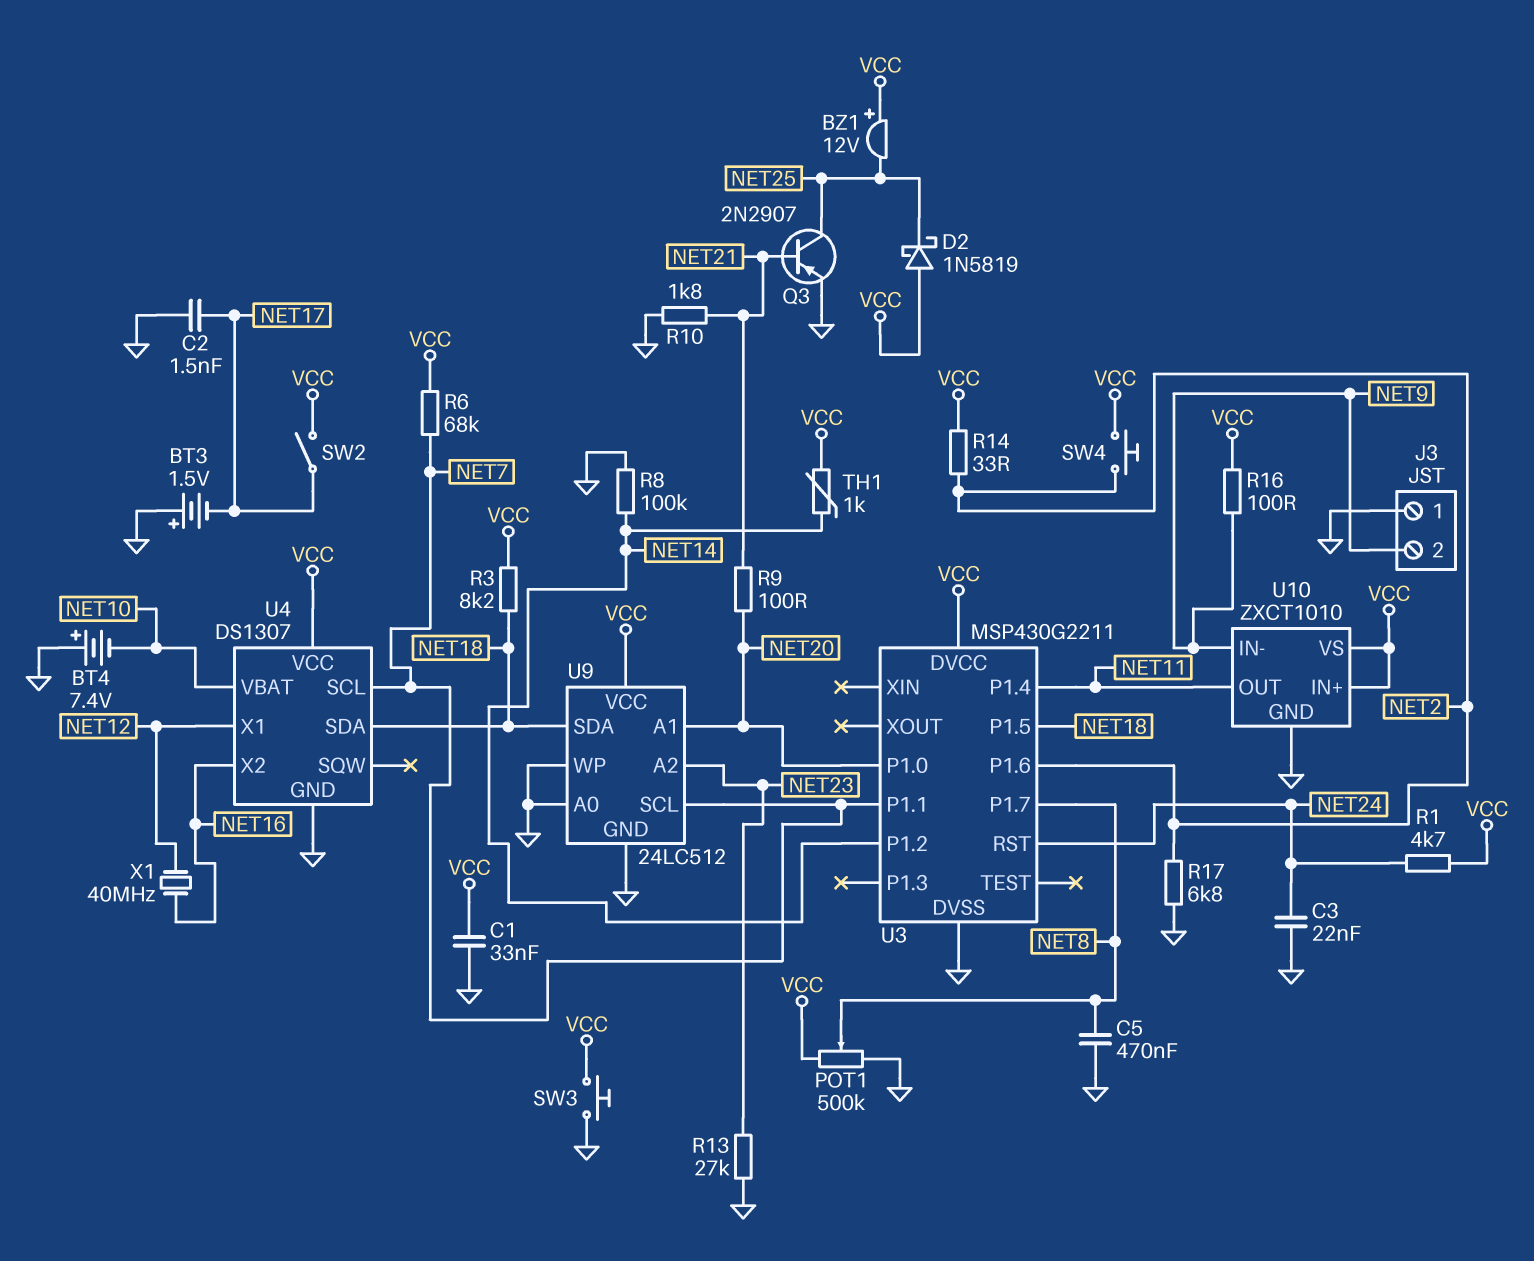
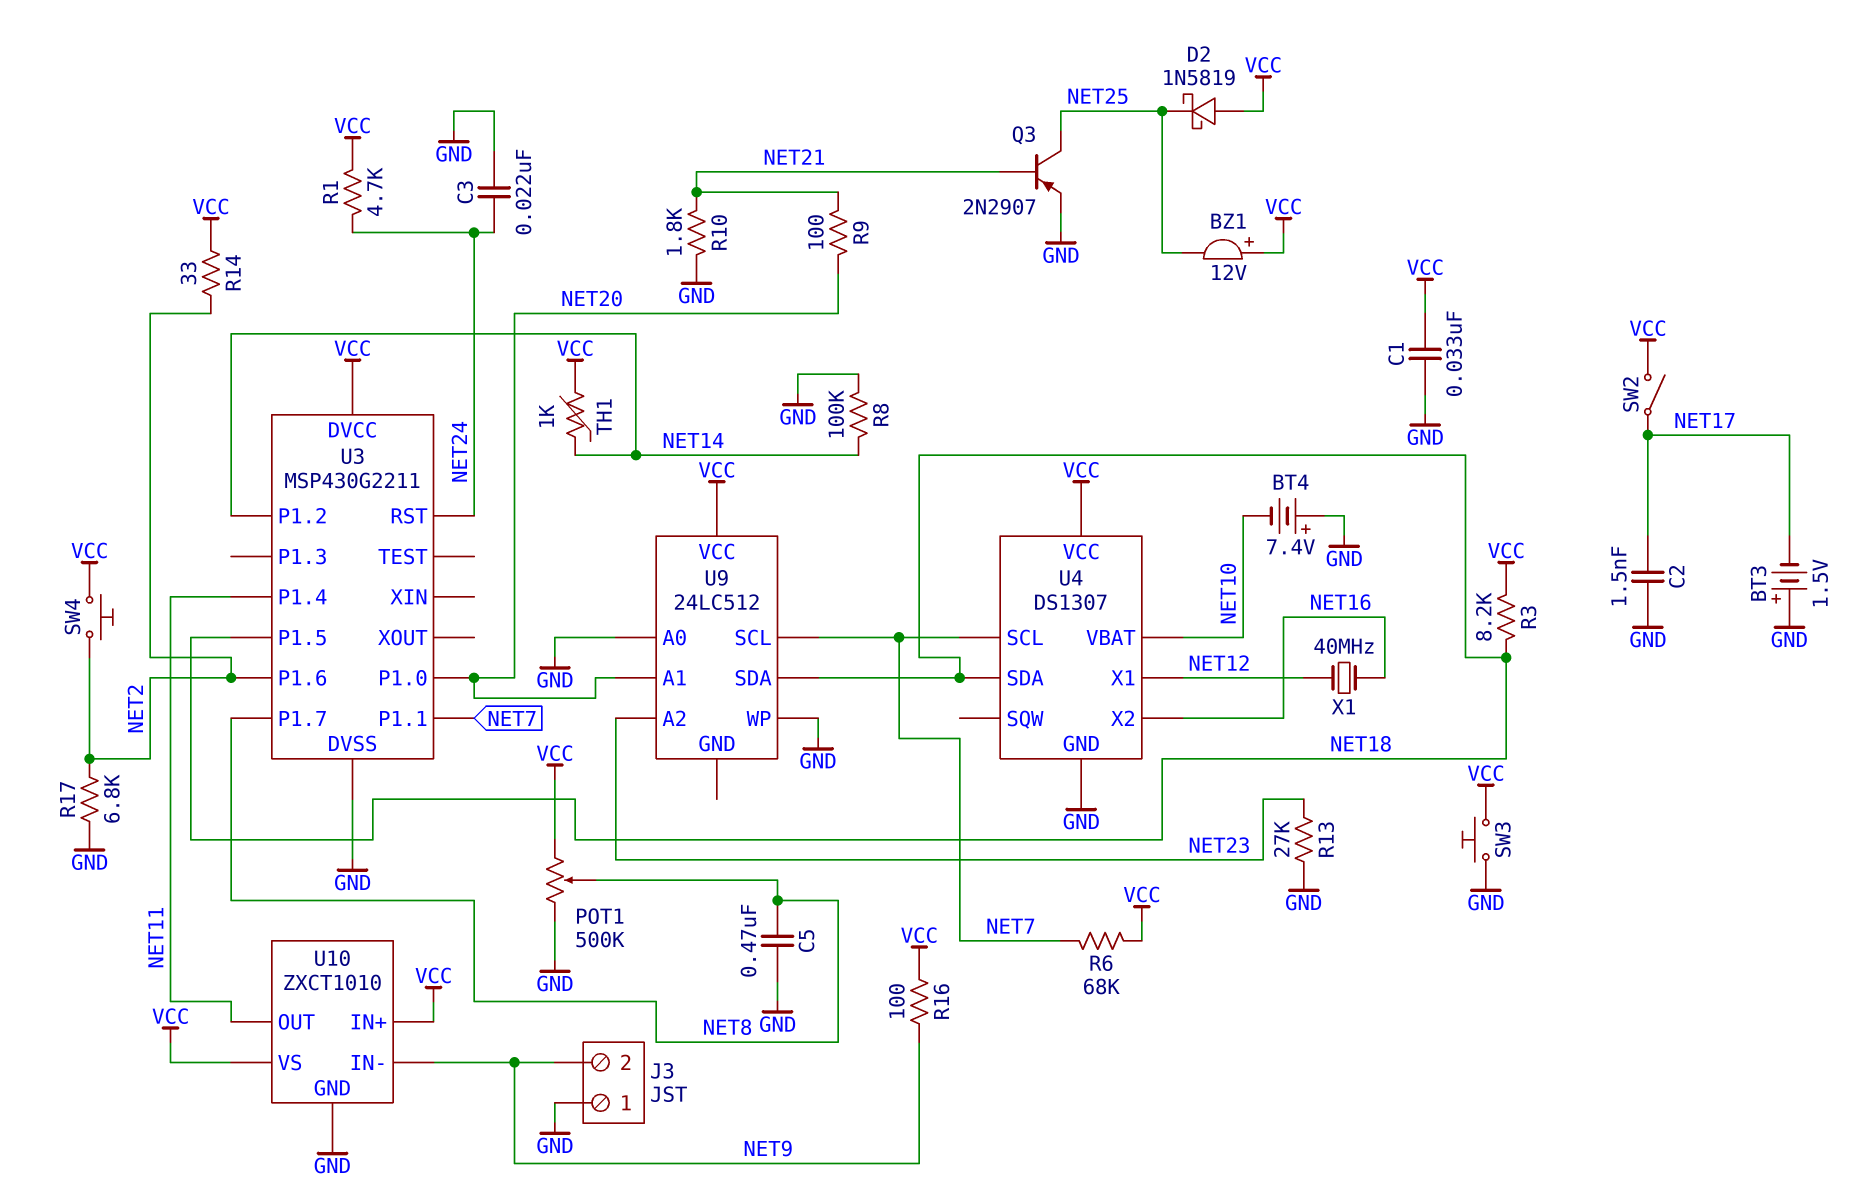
U9 pin GND: GND -> none

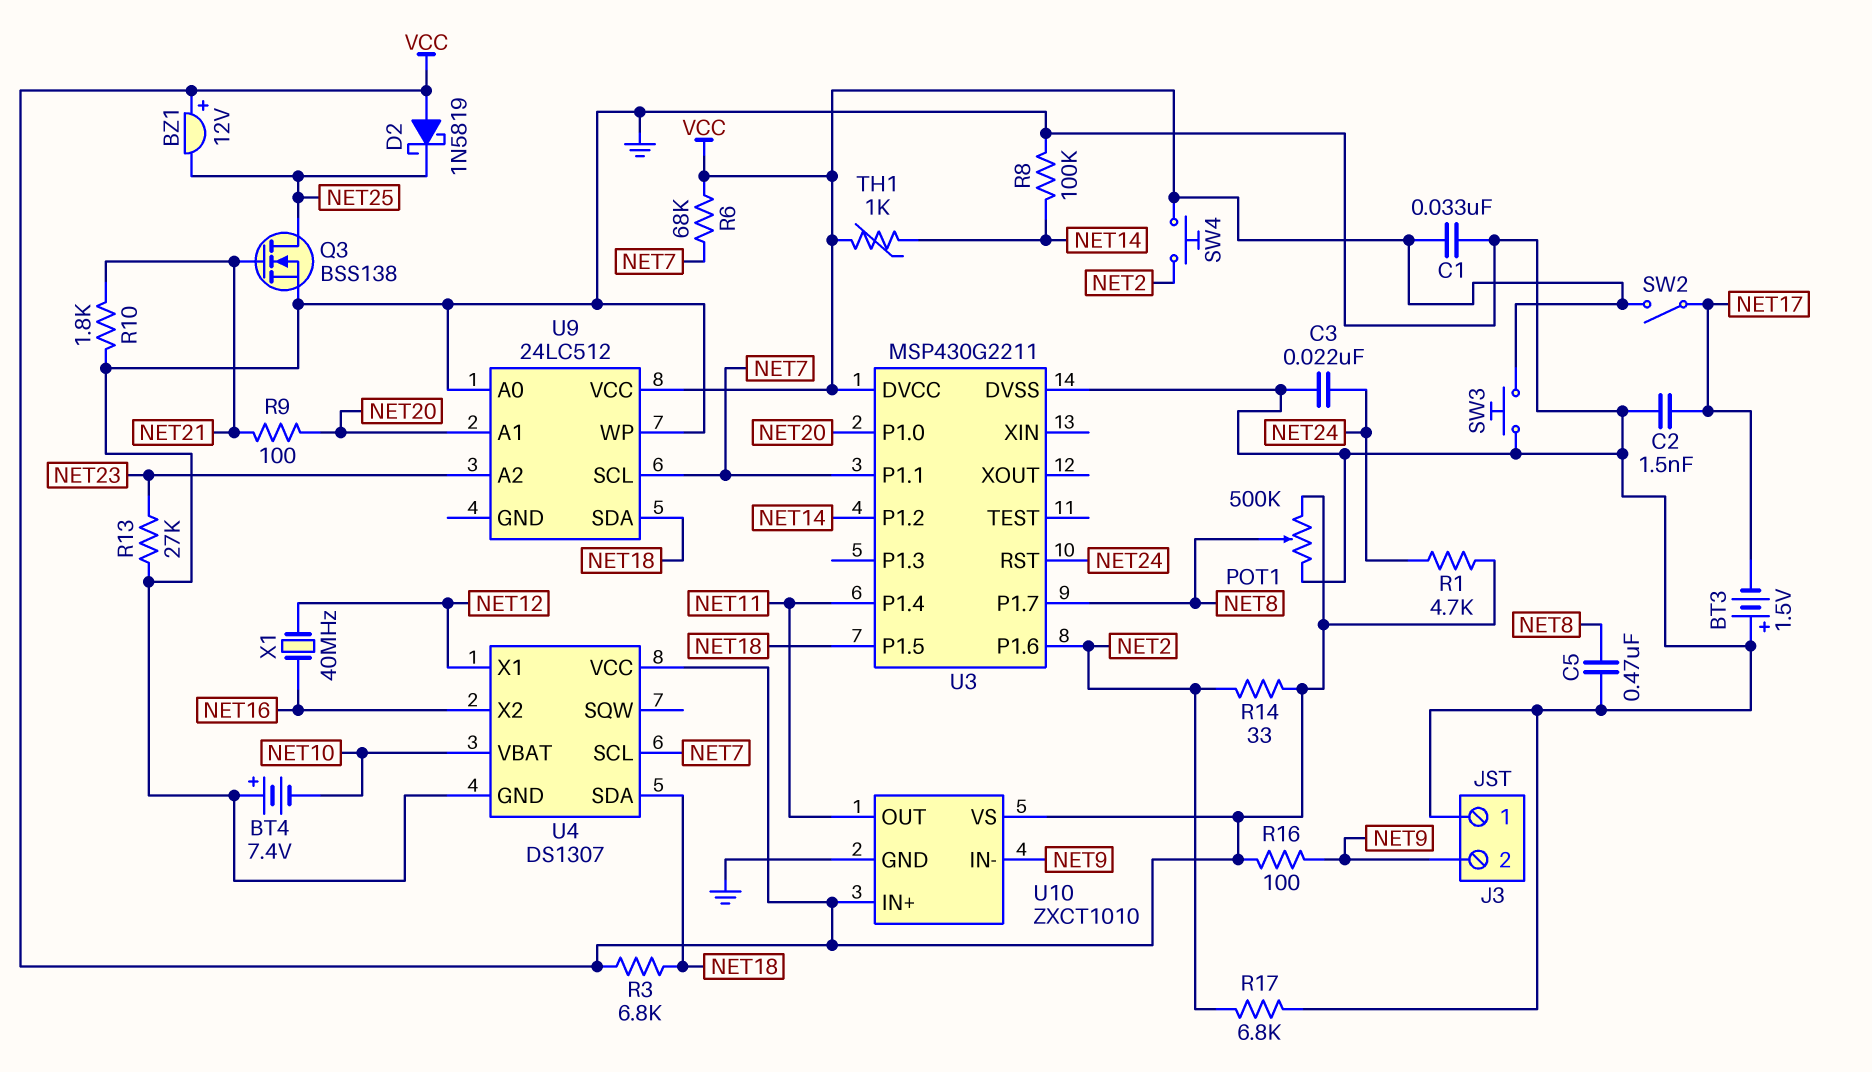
Q3: PNP 2N2907 (B NET21, C NET25, E GND) -> NMOS BSS138 (G NET21, D NET25, S GND)
R3: 8.2k (NET18, VCC) -> 6.8k (NET18, VCC)

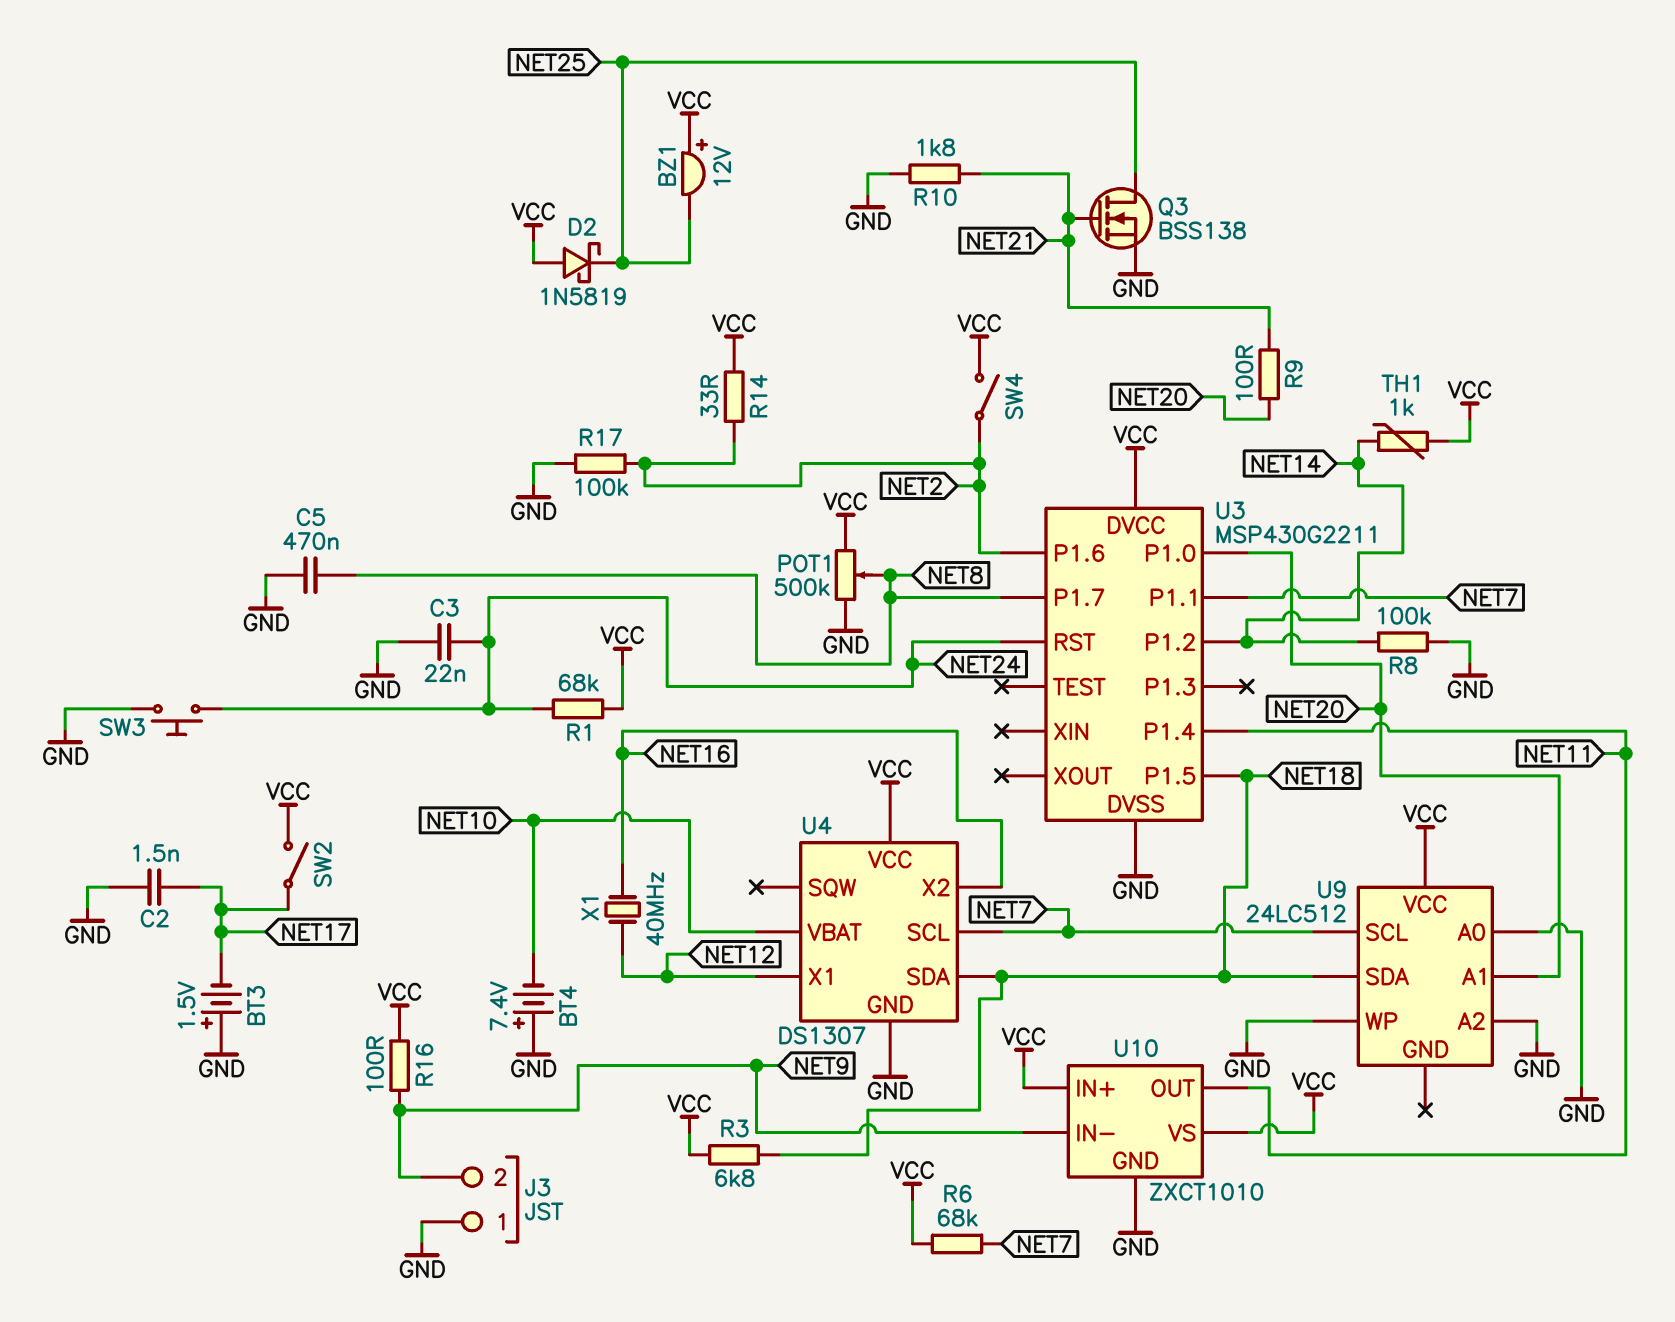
C1: 33nF (GND, VCC) -> none
R1: 4.7k (NET24, VCC) -> 68k (NET24, VCC)
R13: 27k (GND, NET23) -> none
R17: 6.8k (GND, NET2) -> 100k (GND, NET2)
SW3: button (GND, VCC) -> button (GND, NET24)
SW4: button (NET2, VCC) -> switch (NET2, VCC)
U9 pin A2: NET23 -> GND

